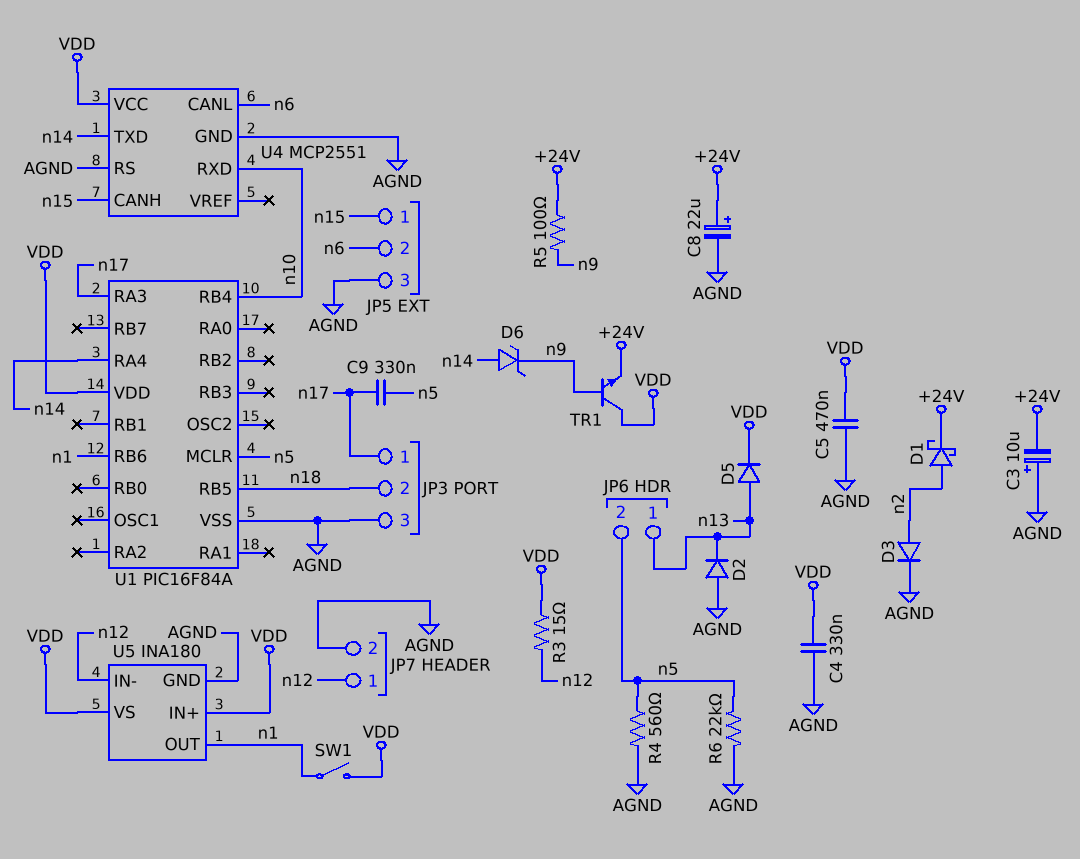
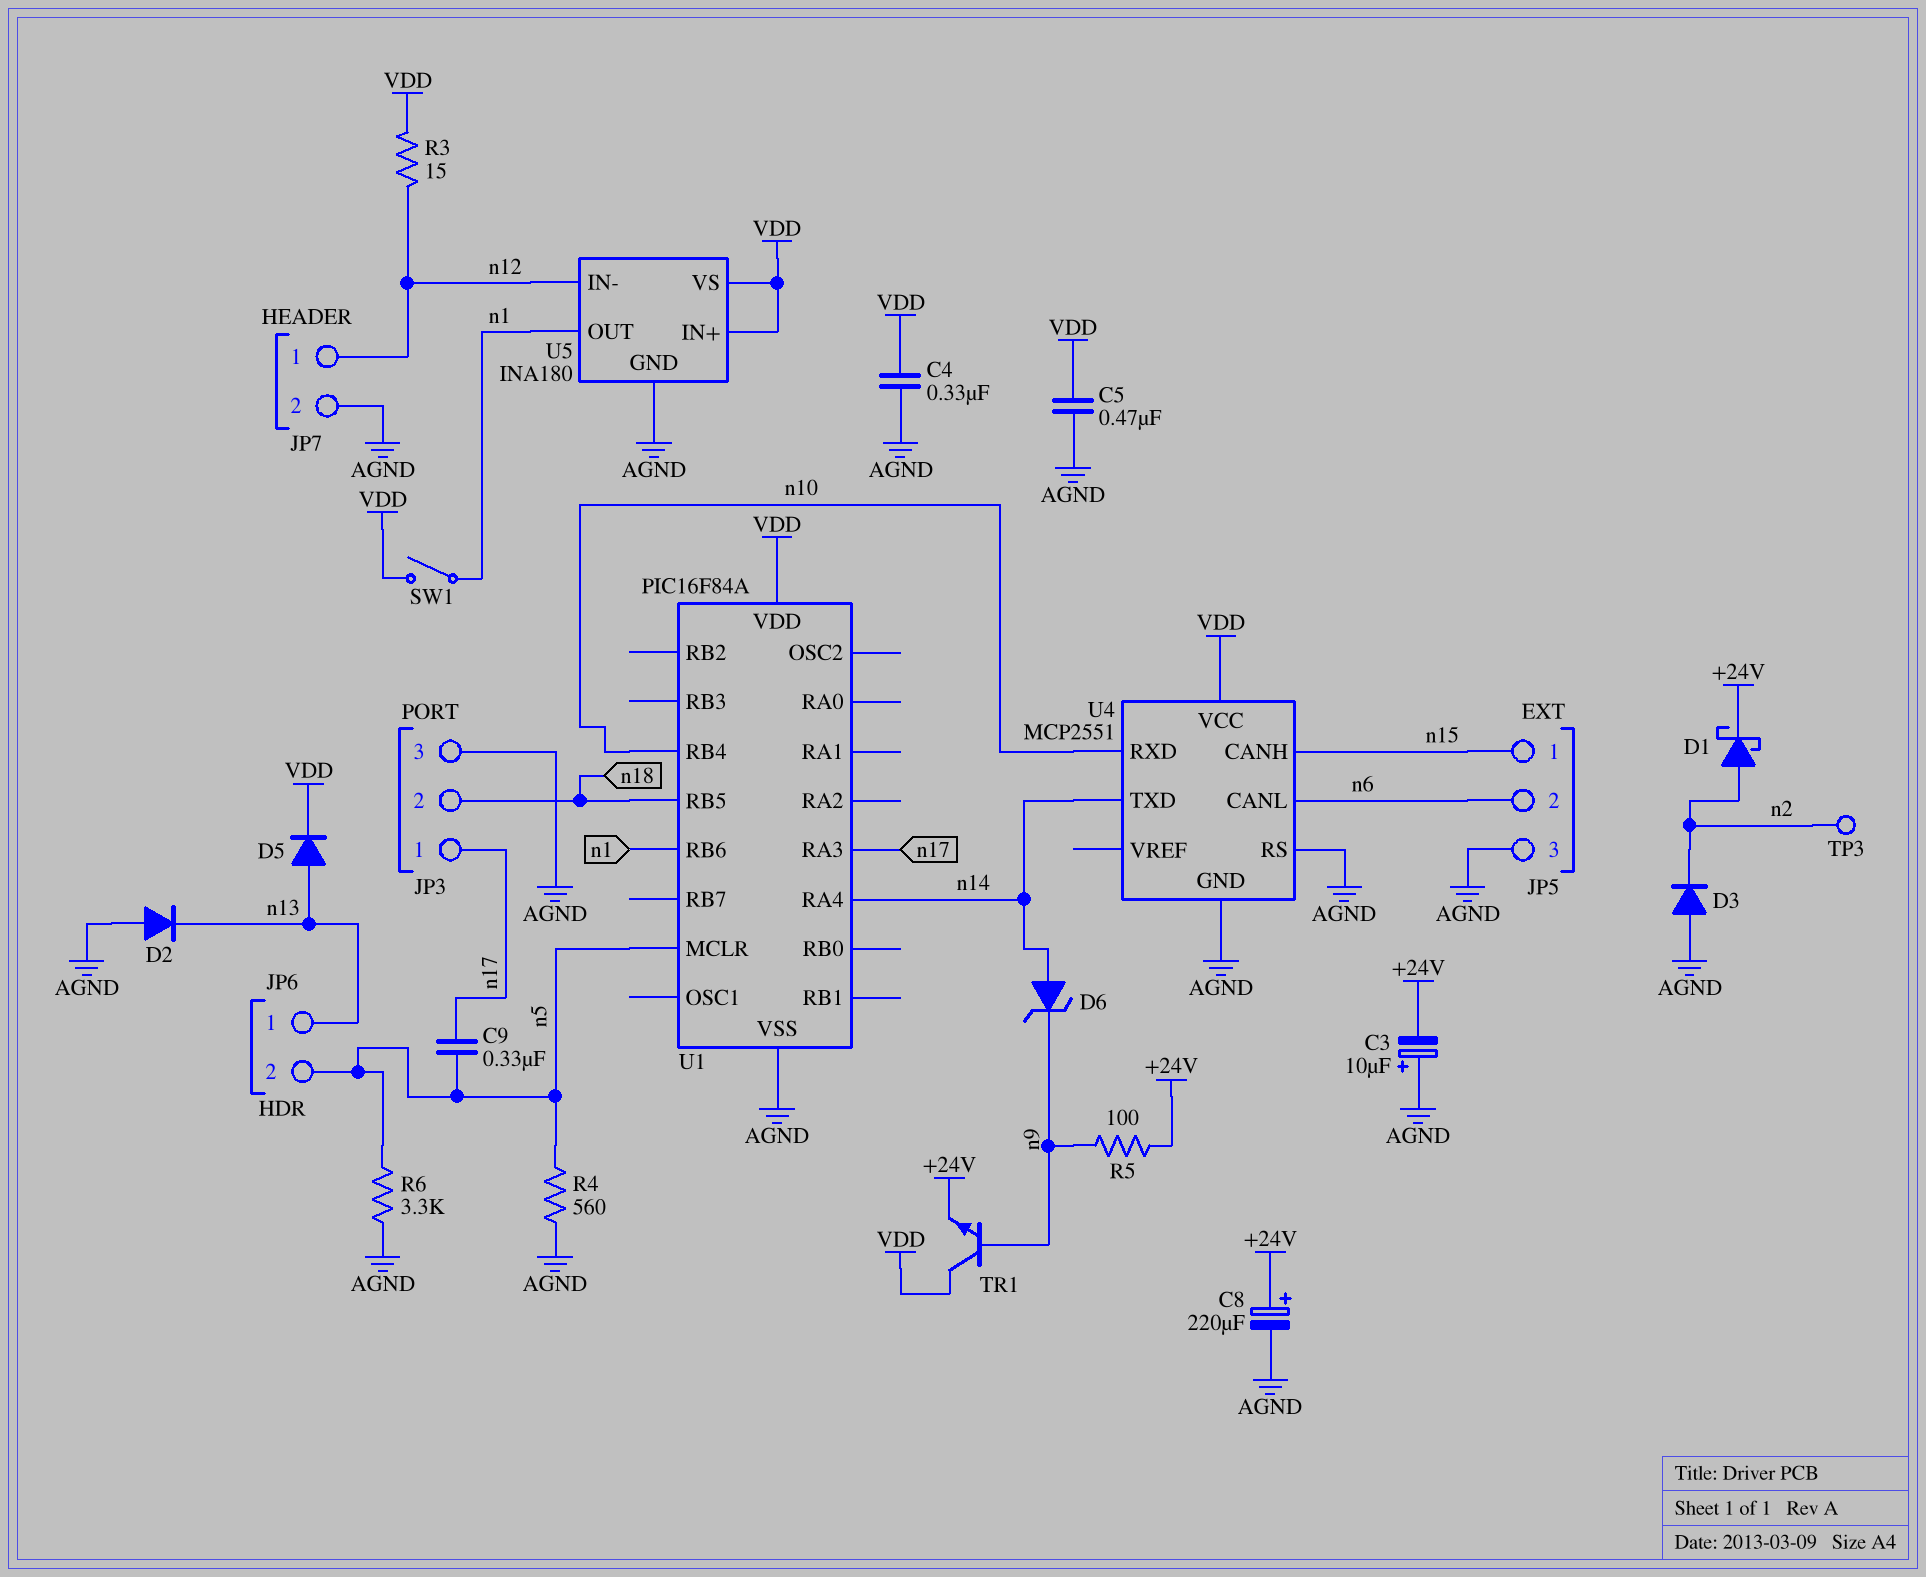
C8: 22uF (plus +24V, minus AGND) -> 220uF (plus +24V, minus AGND)
D3: diode (A n2, K AGND) -> diode (A AGND, K n2)
R6: 22k (AGND, n5) -> 3.3k (AGND, n5)
TP3: none -> test point (n2)

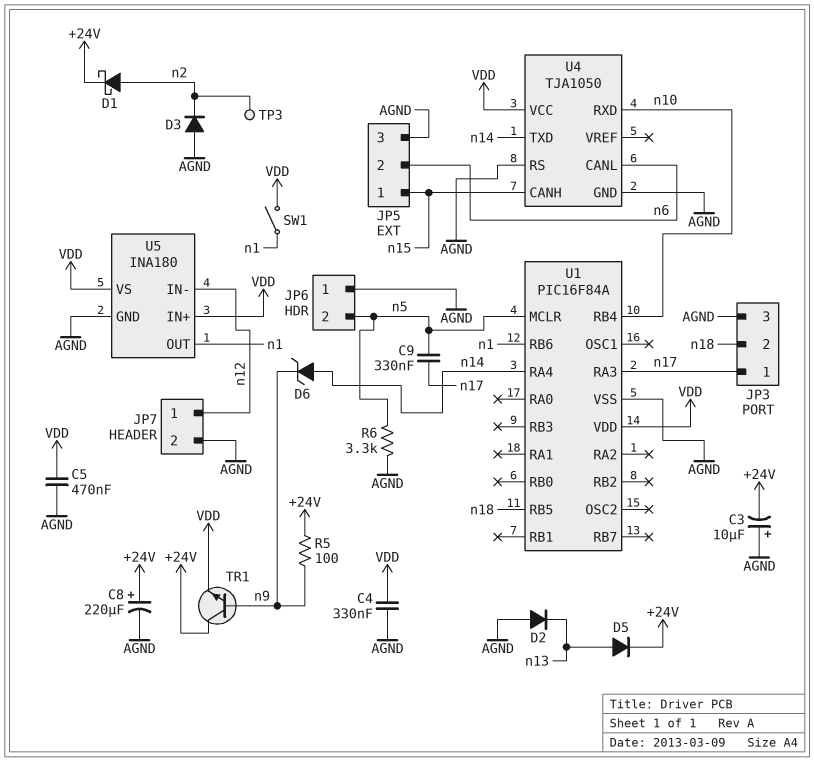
D5: diode (A n13, K VDD) -> diode (A n13, K +24V)
JP6 pin 1: n13 -> AGND
R3: 15 (VDD, n12) -> none
R4: 560 (AGND, n5) -> none
TR1: NPN (B n9, C VDD, E +24V) -> NPN (B n9, C +24V, E VDD)
U4: MCP2551 -> TJA1050

